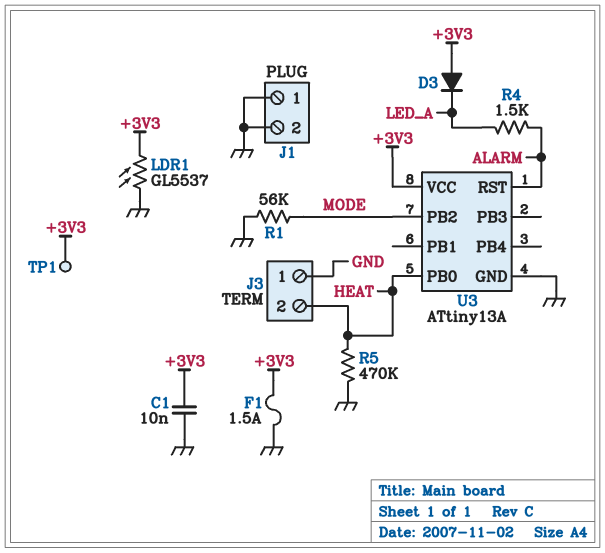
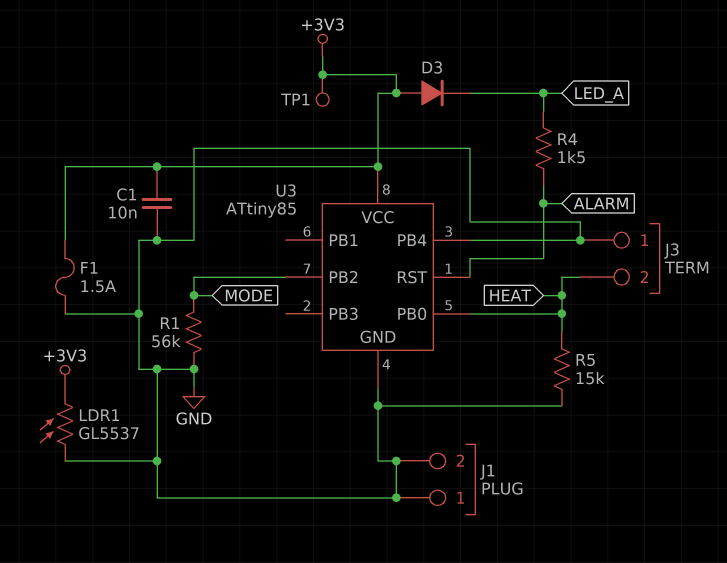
R5: 470k (GND, HEAT) -> 15k (GND, HEAT)
U3: ATtiny13A -> ATtiny85
U3 pin PB4: none -> GND

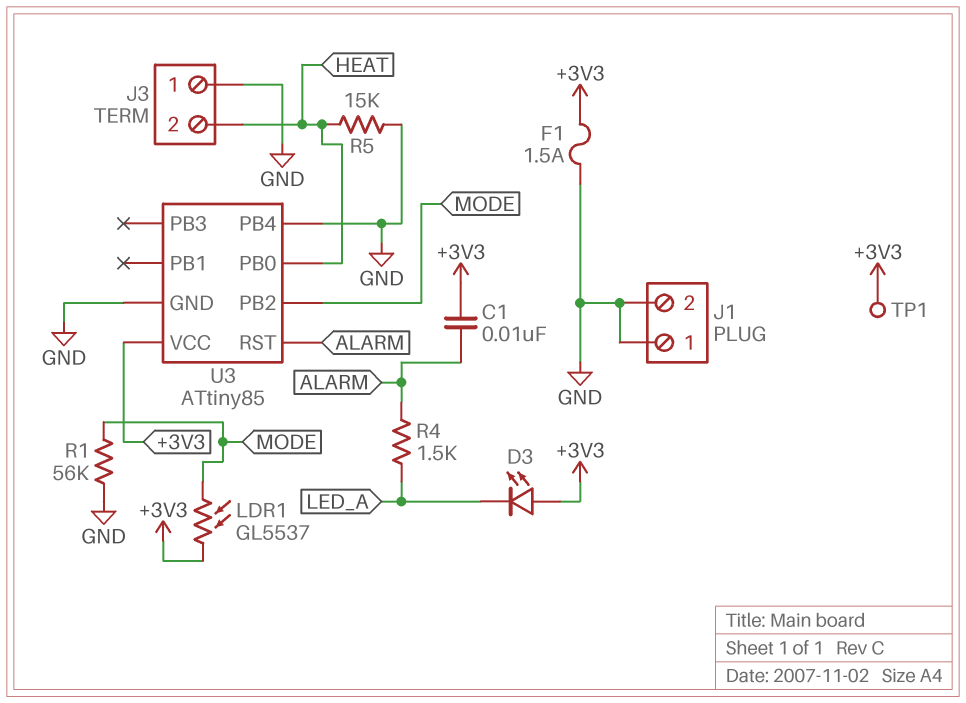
C1: 10nF (+3V3, GND) -> 10nF (+3V3, ALARM)
D3: diode (A +3V3, K LED_A) -> LED (A +3V3, K LED_A)
LDR1: GL5537 (+3V3, GND) -> GL5537 (+3V3, MODE)

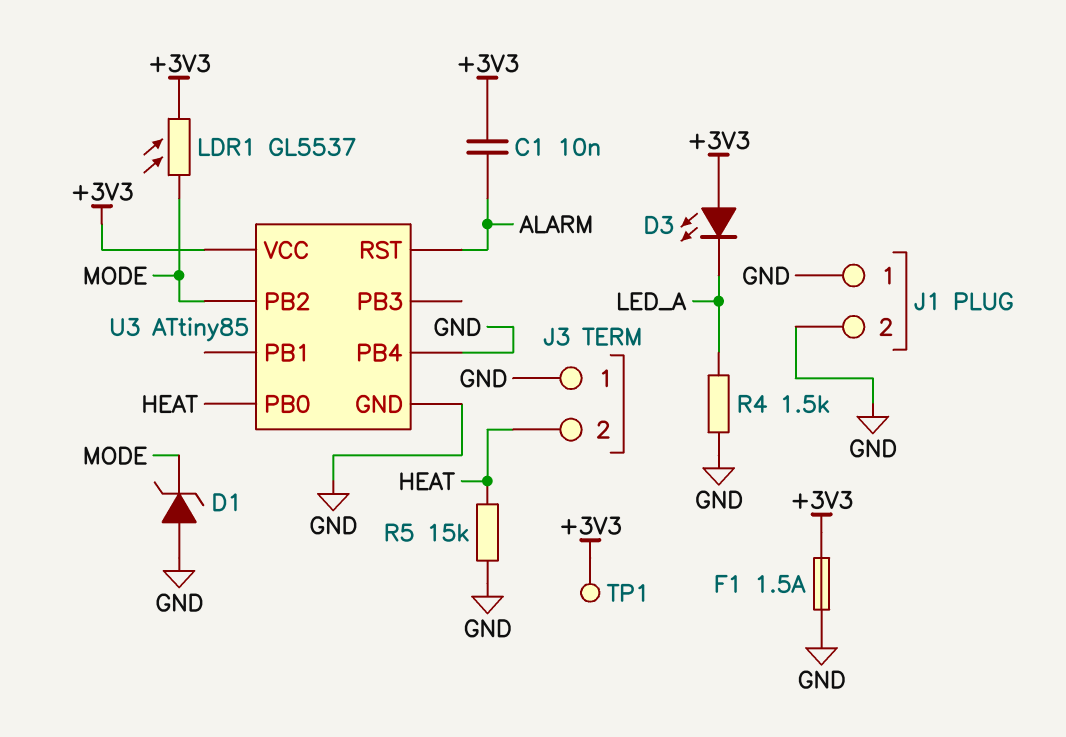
D1: none -> zener (A GND, K MODE)
R1: 56k (GND, MODE) -> none
R4: 1.5k (ALARM, LED_A) -> 1.5k (GND, LED_A)

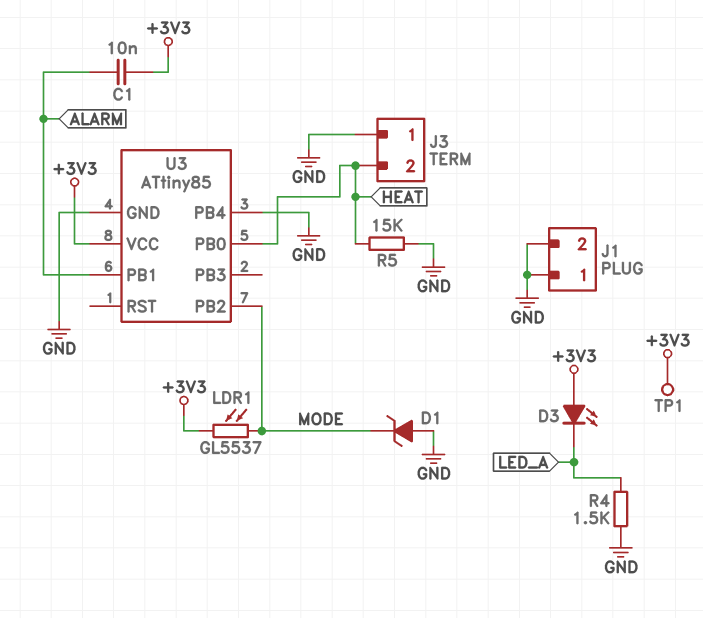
F1: 1.5A (+3V3, GND) -> none
U3 pin PB1: none -> ALARM
U3 pin RST: ALARM -> none

